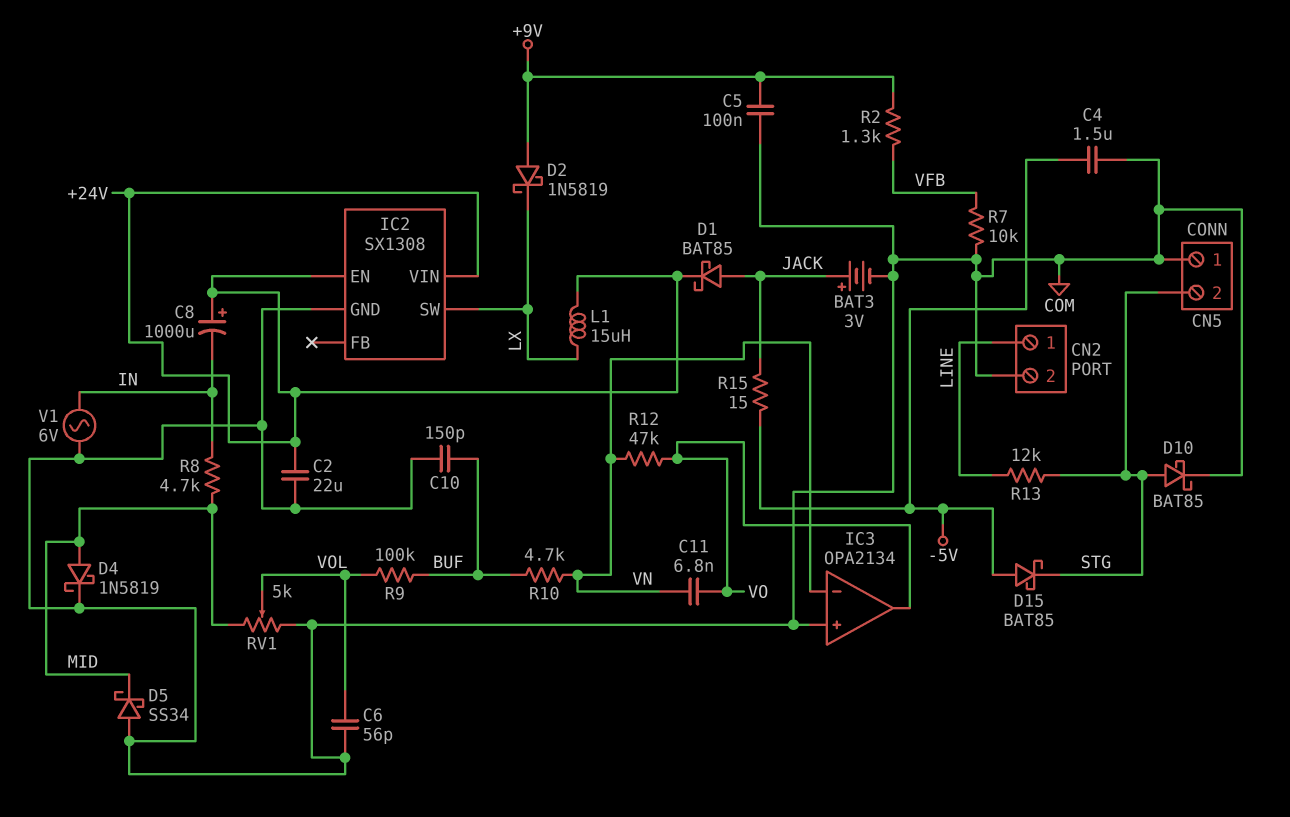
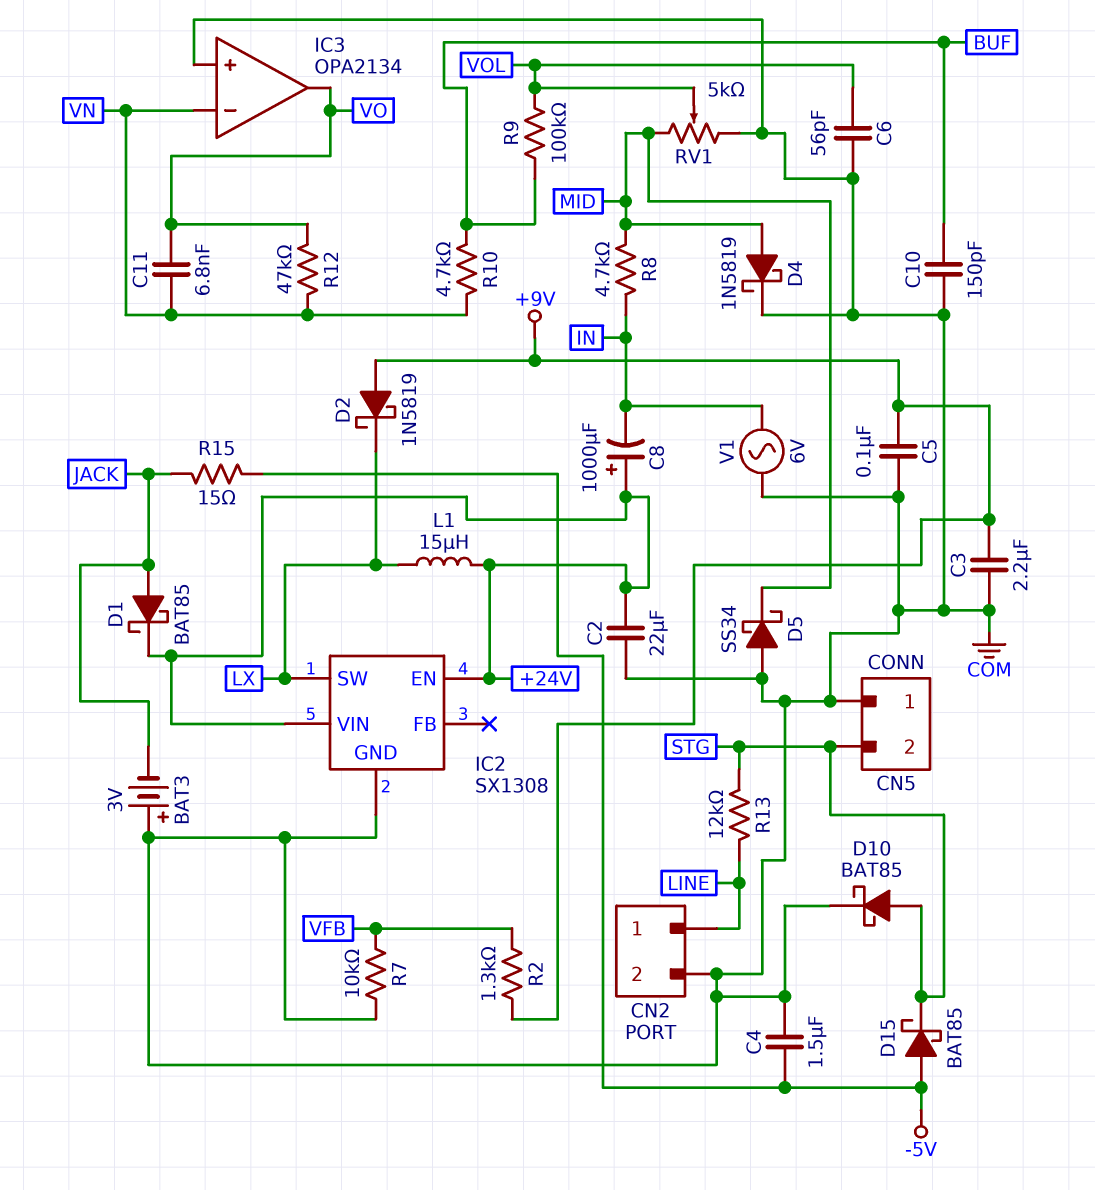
BAT3: 3V (plus JACK, minus COM) -> 3V (plus COM, minus JACK)
C3: none -> 2.2uF (+9V, COM)

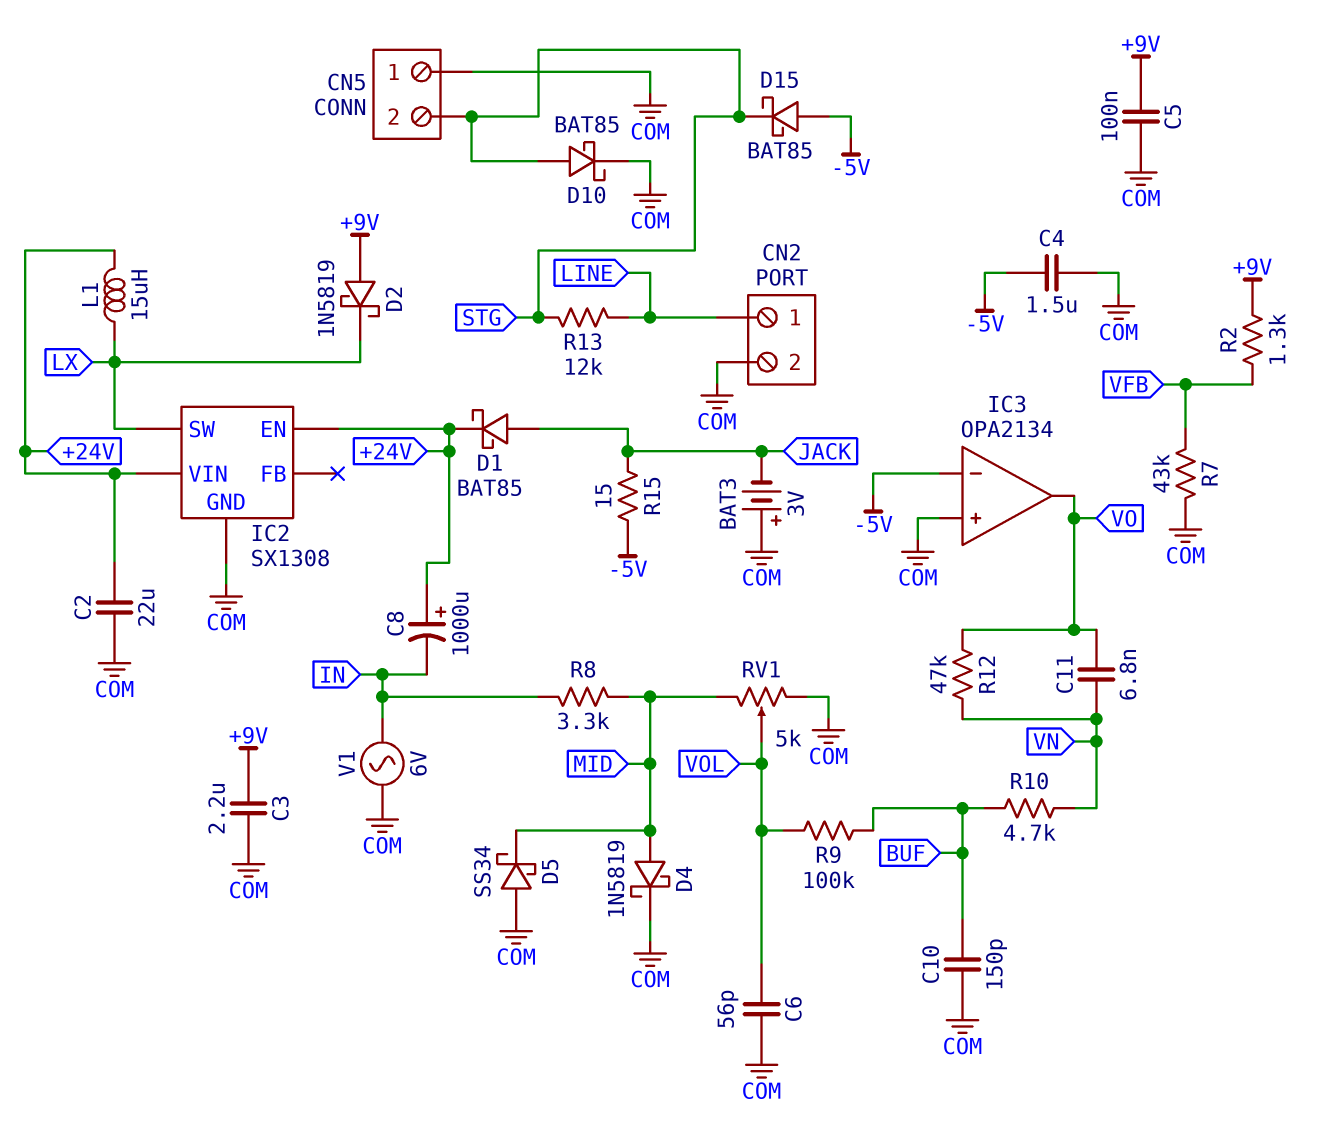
IC3 pin in-: VN -> -5V
R7: 10k (COM, VFB) -> 43k (COM, VFB)
R8: 4.7k (IN, MID) -> 3.3k (IN, MID)

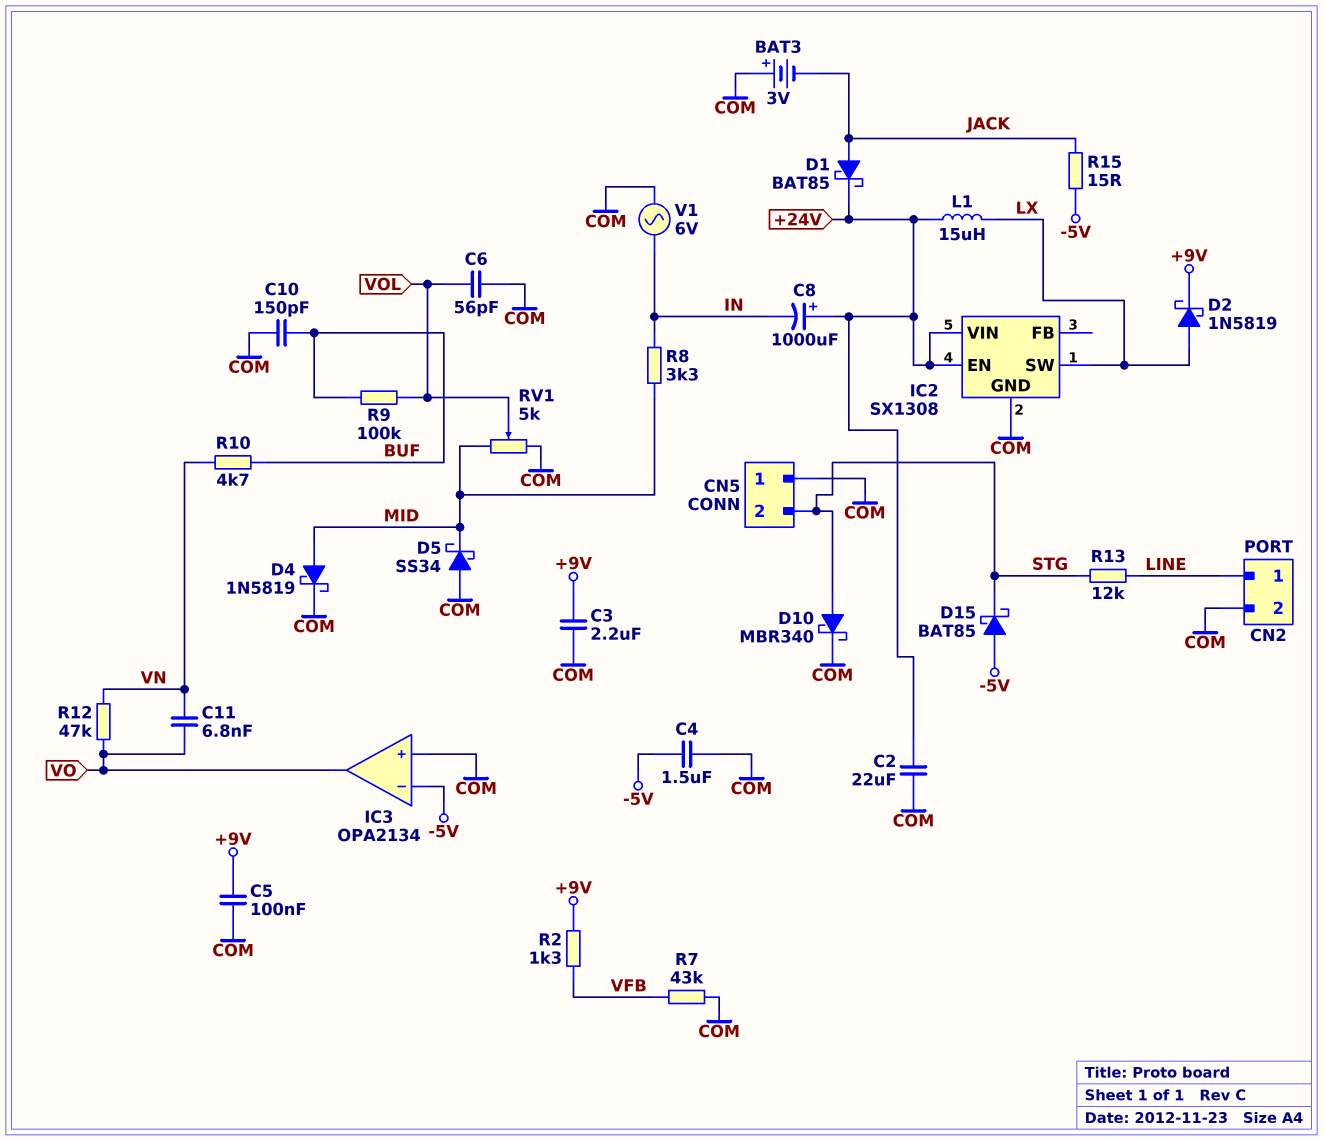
D2: schottky 1N5819 (A +9V, K LX) -> schottky 1N5819 (A LX, K +9V)
D10: schottky BAT85 (A STG, K COM) -> schottky MBR340 (A STG, K COM)

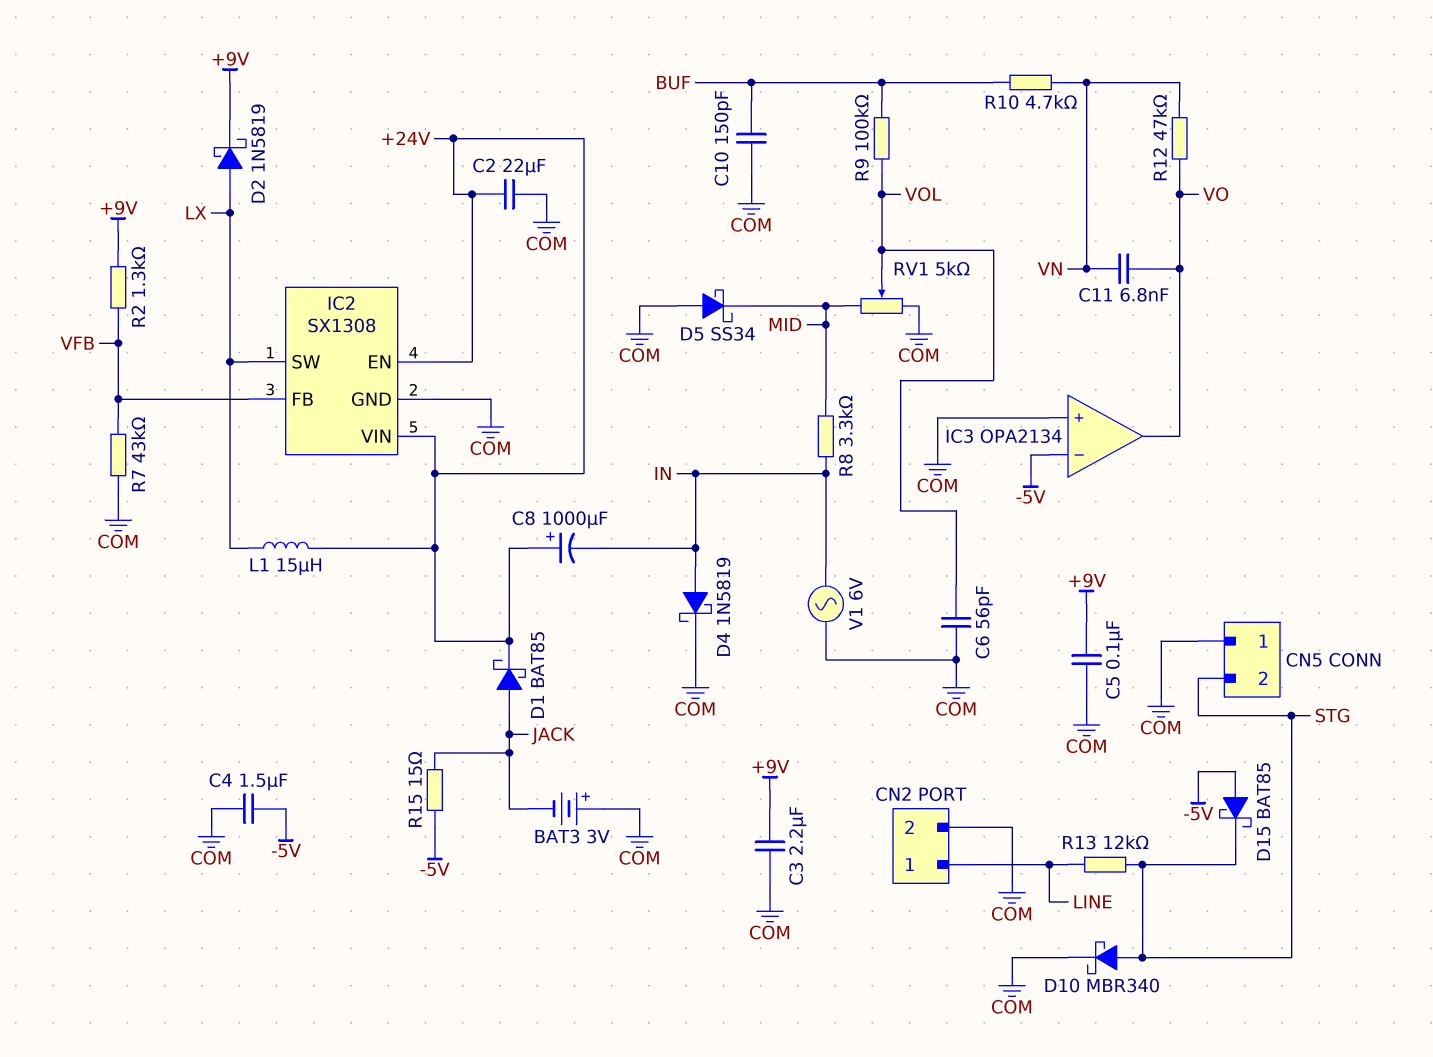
D4: schottky 1N5819 (A MID, K COM) -> schottky 1N5819 (A IN, K COM)
IC2 pin FB: none -> VFB

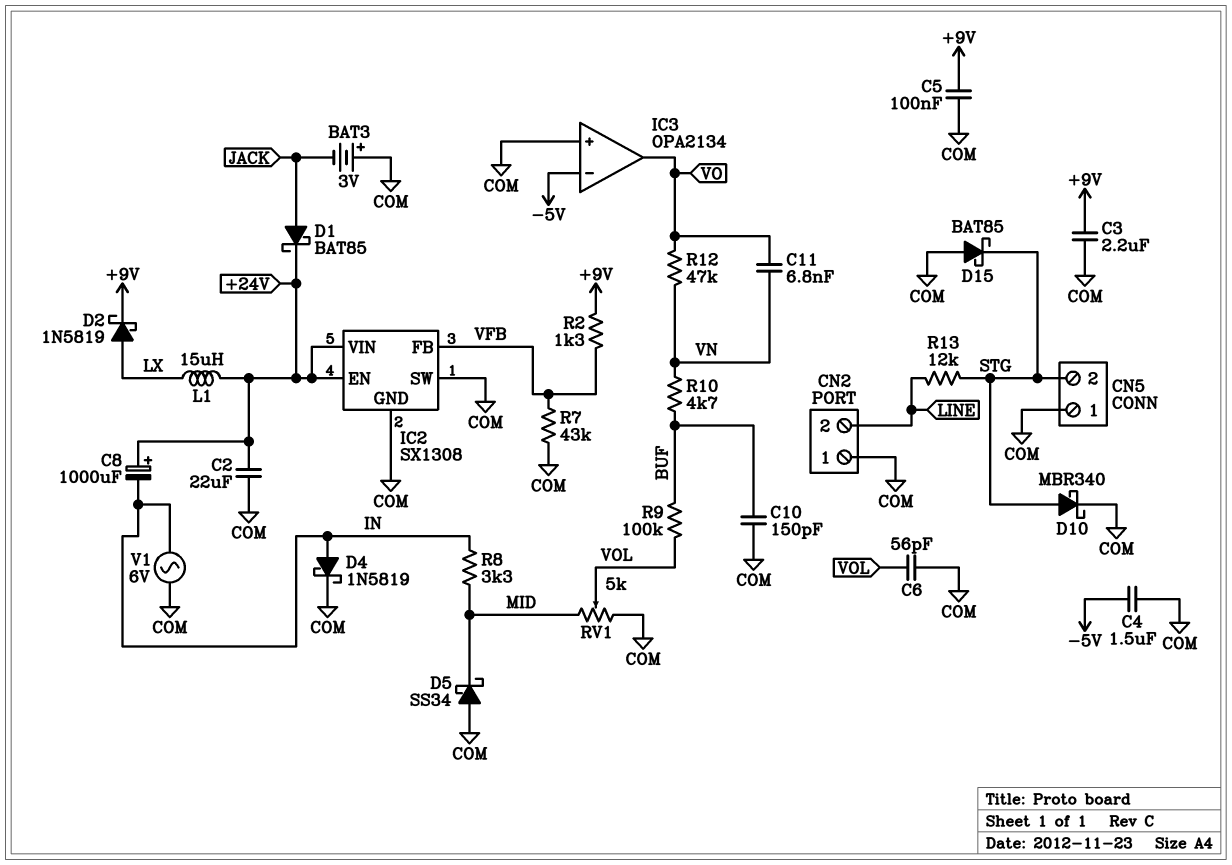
CN2 pin 1: LINE -> COM
CN2 pin 2: COM -> LINE
D15: schottky BAT85 (A -5V, K STG) -> schottky BAT85 (A COM, K STG)
IC2 pin SW: LX -> COM
R15: 15 (-5V, JACK) -> none

